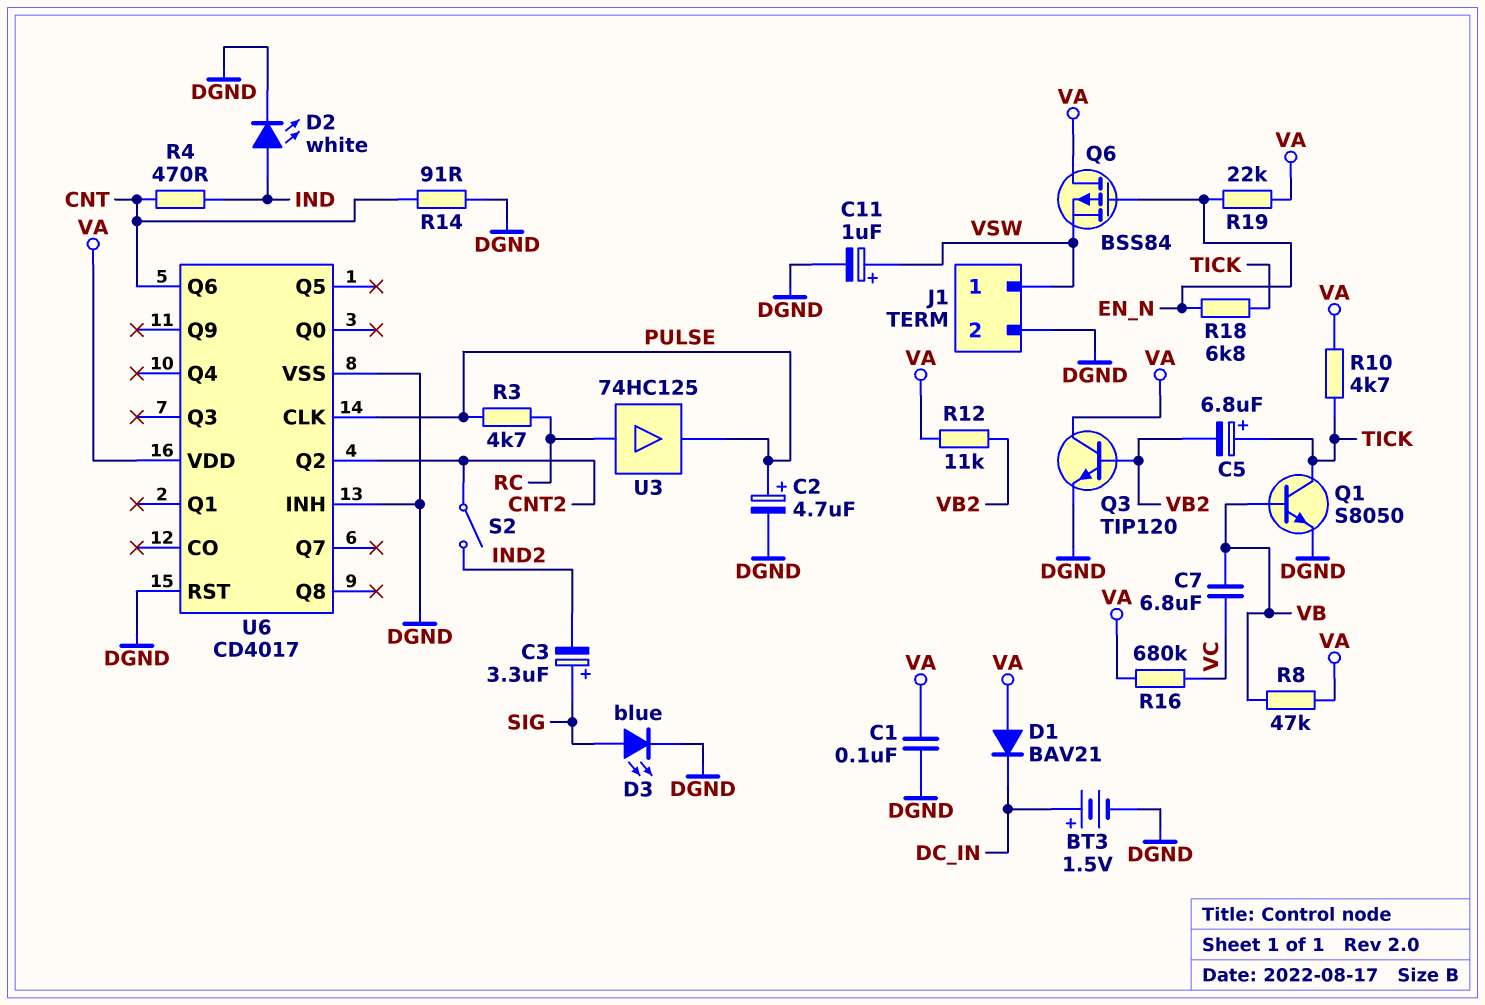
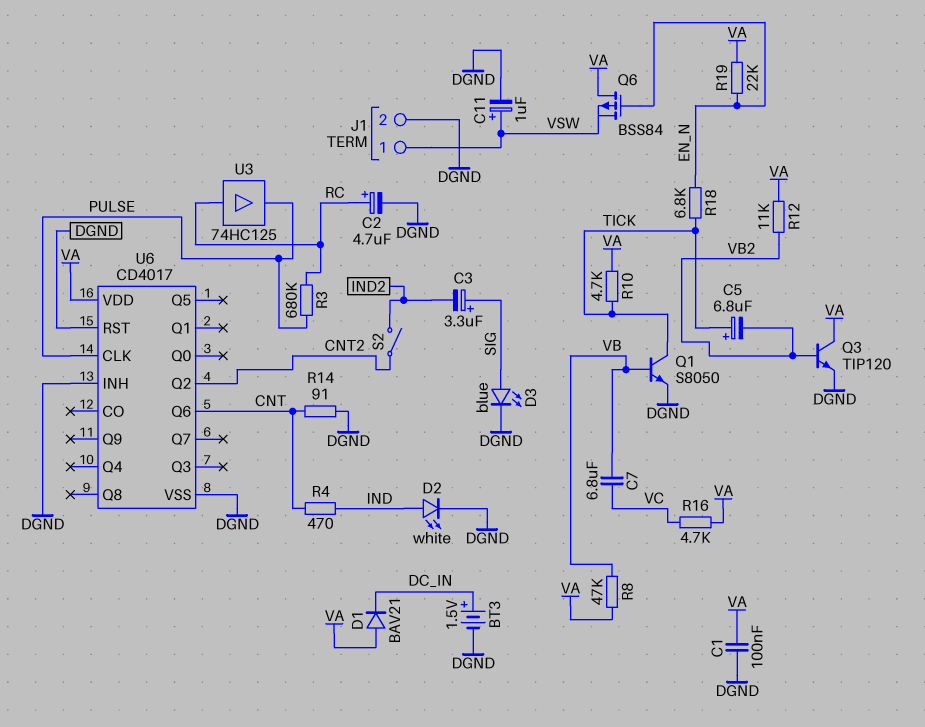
C2: 4.7uF (plus PULSE, minus DGND) -> 4.7uF (plus RC, minus DGND)
R3: 4.7k (PULSE, RC) -> 680k (PULSE, RC)
R16: 680k (VA, VC) -> 4.7k (VA, VC)

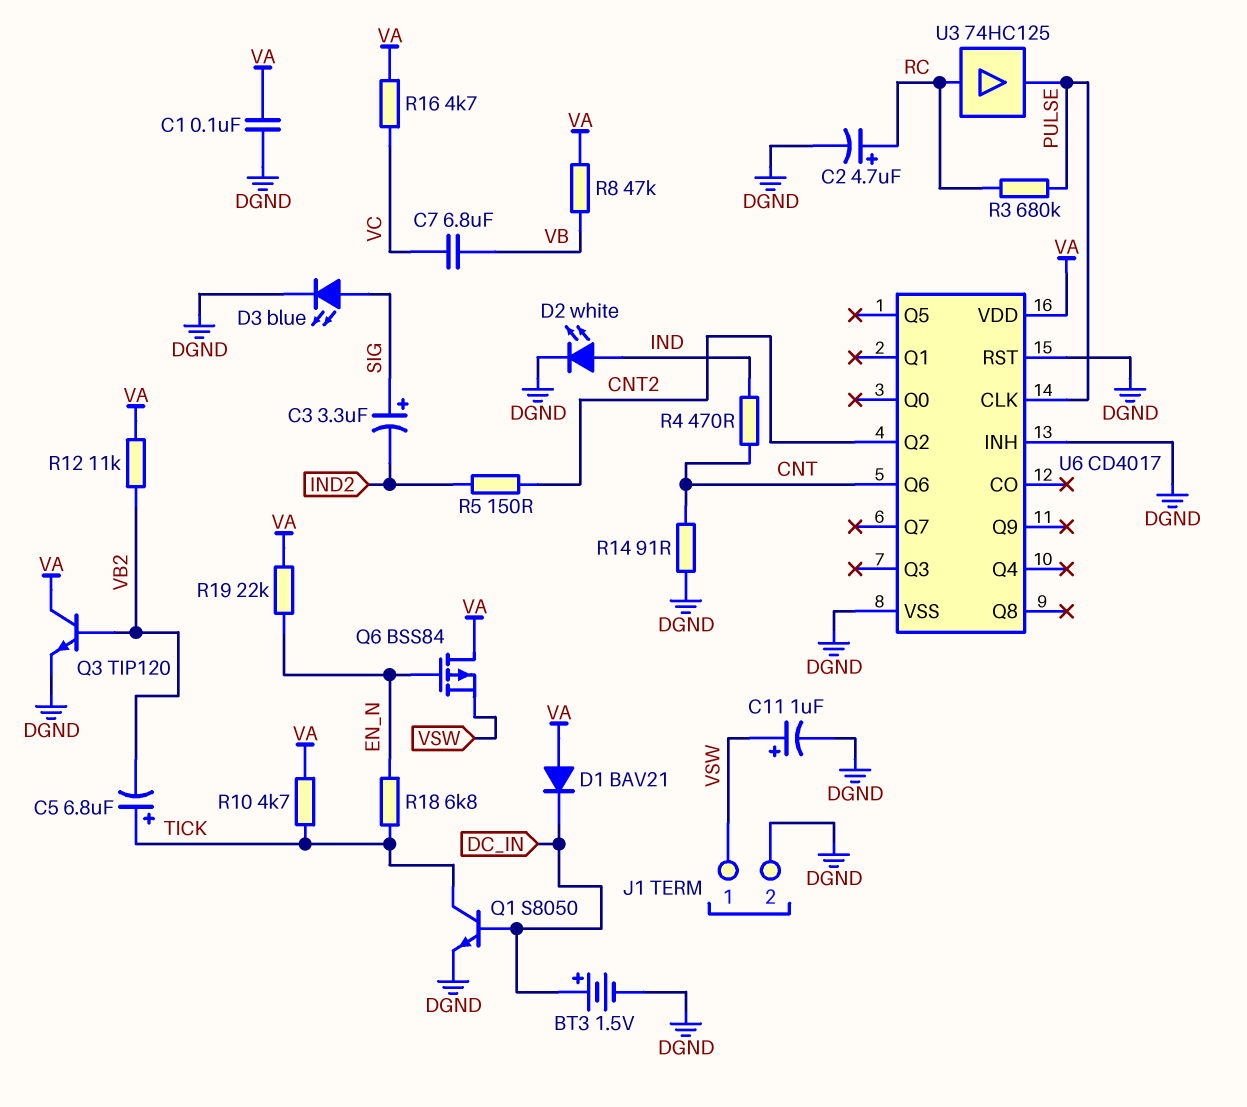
Q1: NPN S8050 (B VB, C TICK, E DGND) -> NPN S8050 (B DC_IN, C TICK, E DGND)
R5: none -> 150 (CNT2, IND2)
S2: switch (CNT2, IND2) -> none

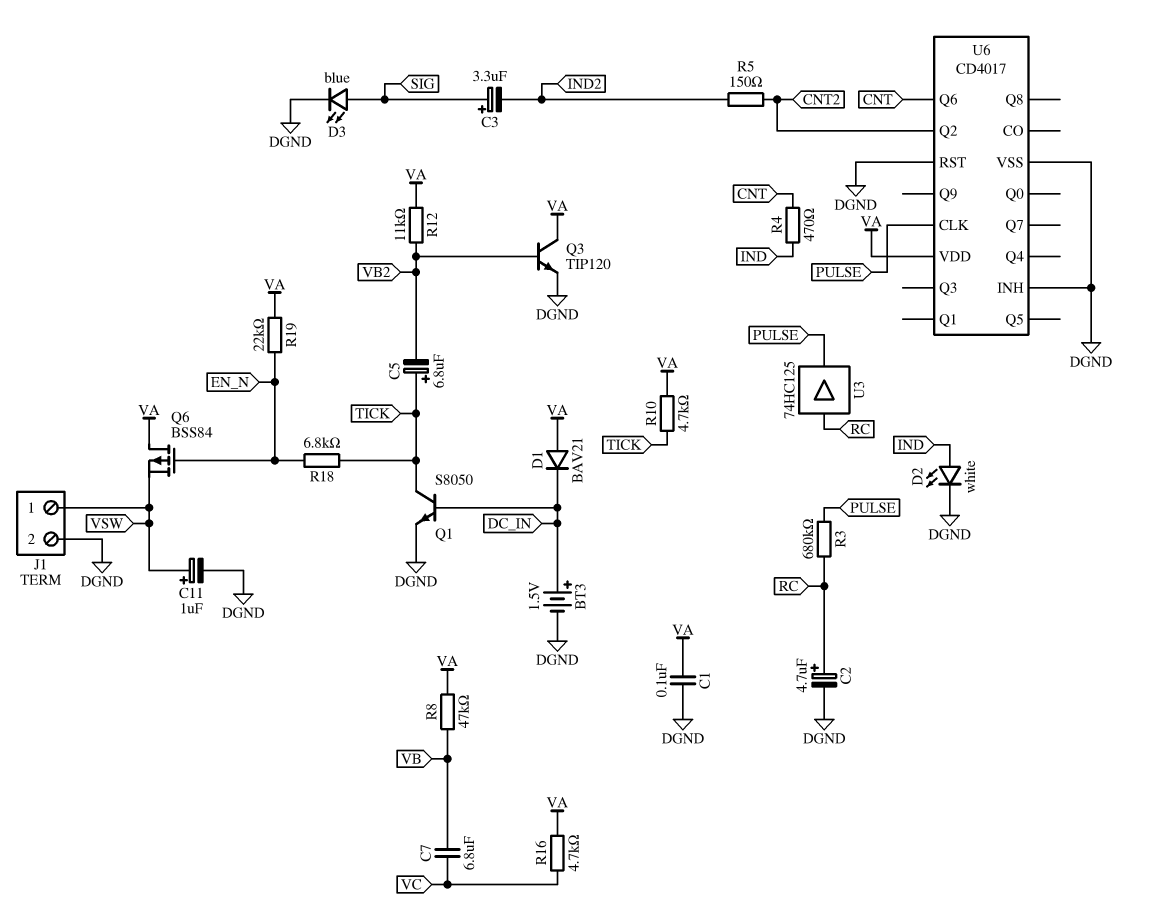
R14: 91 (CNT, DGND) -> none

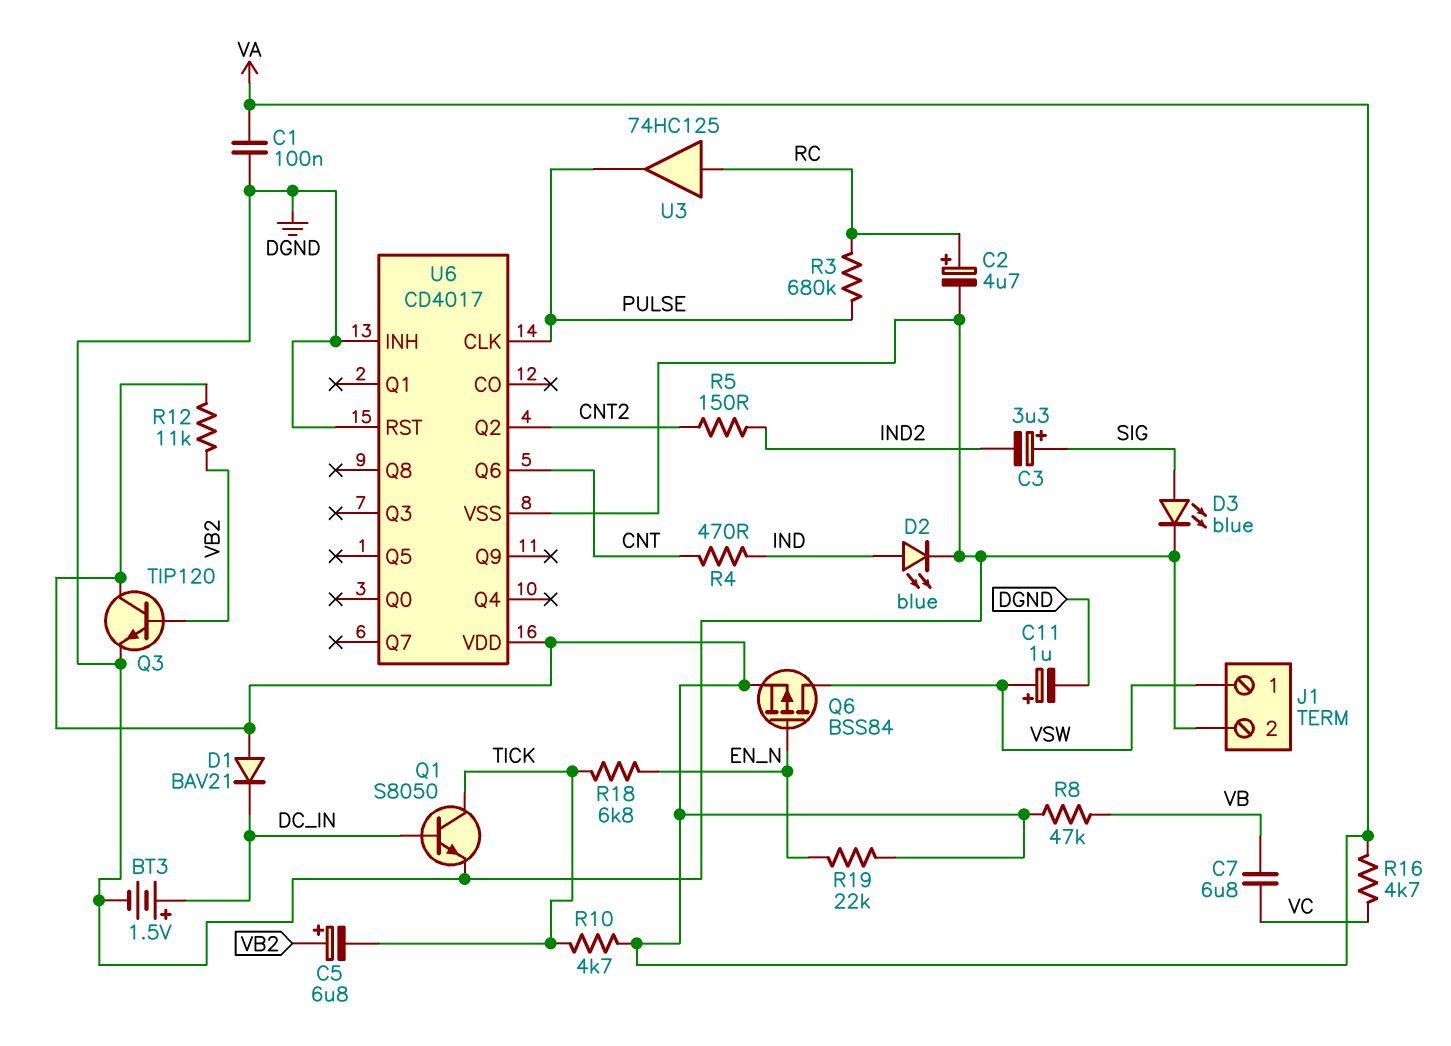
C5: 6.8uF (plus TICK, minus VB2) -> 6.8uF (plus VB2, minus TICK)
D2: LED white (A IND, K DGND) -> LED blue (A IND, K DGND)
Q6: PMOS BSS84 (G EN_N, D VA, S VSW) -> PMOS BSS84 (G EN_N, D VSW, S VA)

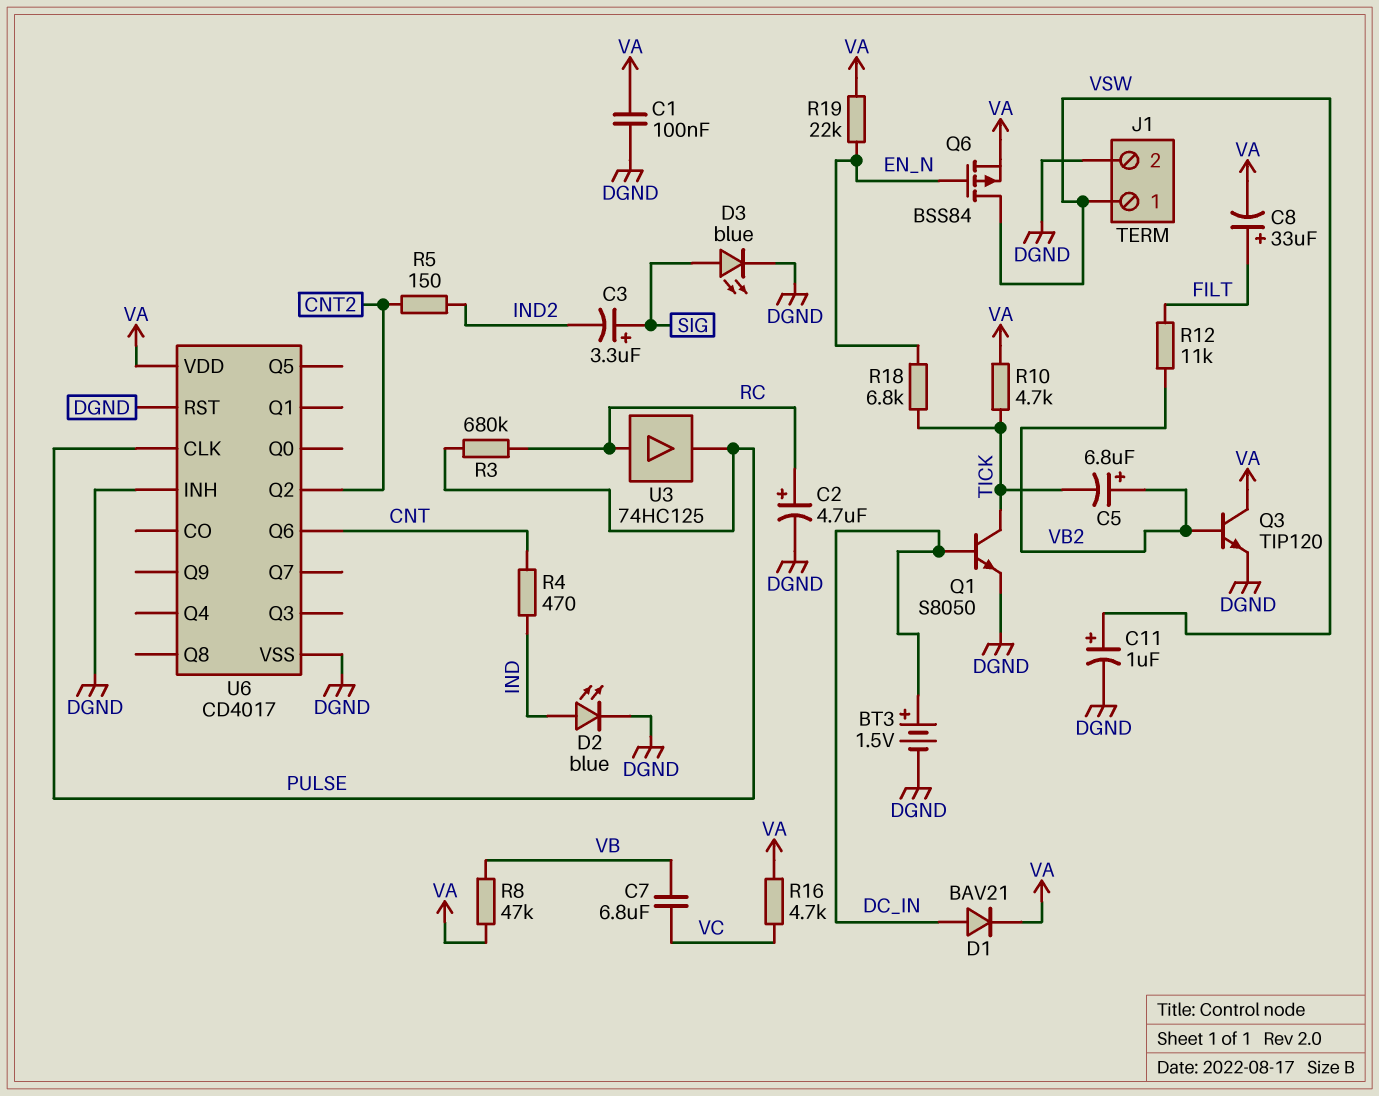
C8: none -> 33uF (plus FILT, minus VA)
D1: diode BAV21 (A VA, K DC_IN) -> diode BAV21 (A DC_IN, K VA)
R12: 11k (VA, VB2) -> 11k (FILT, VB2)

